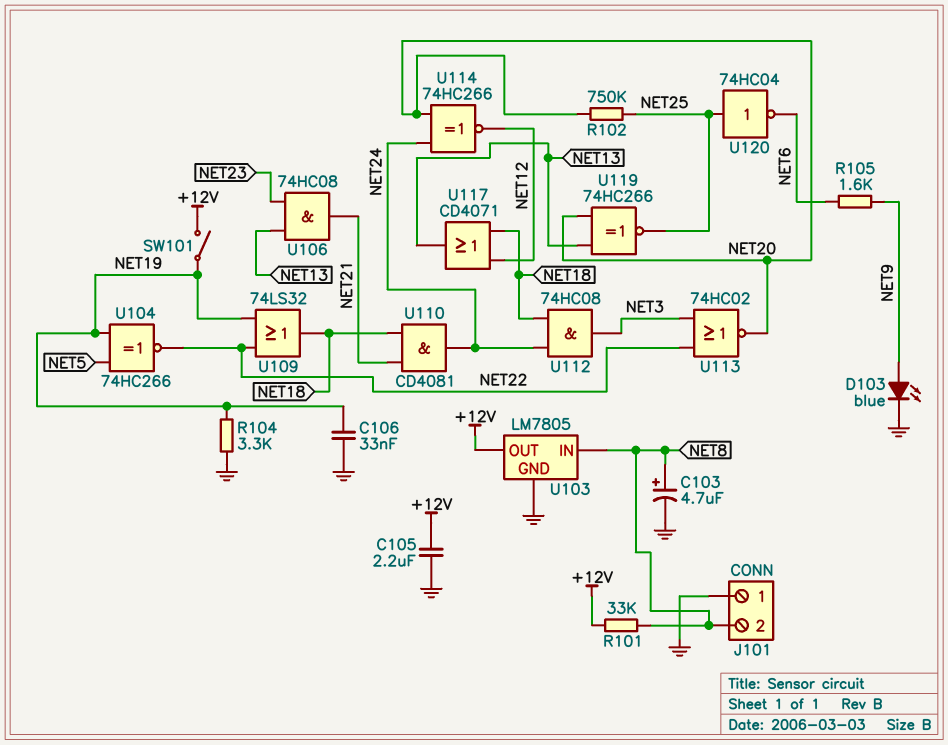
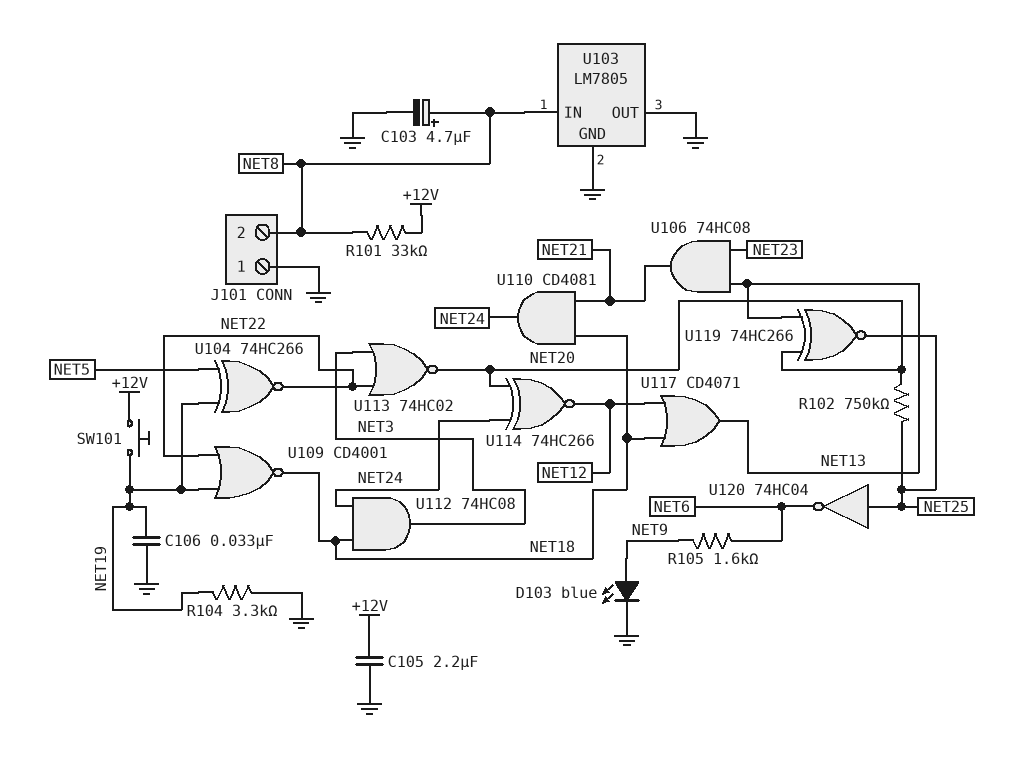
SW101: switch (+12V, NET19) -> button (+12V, NET19)
U103 pin OUT: +12V -> GND
U109: OR 74LS32 (in NET19, in NET22, out NET18) -> NOR CD4001 (in NET19, in NET22, out NET18)

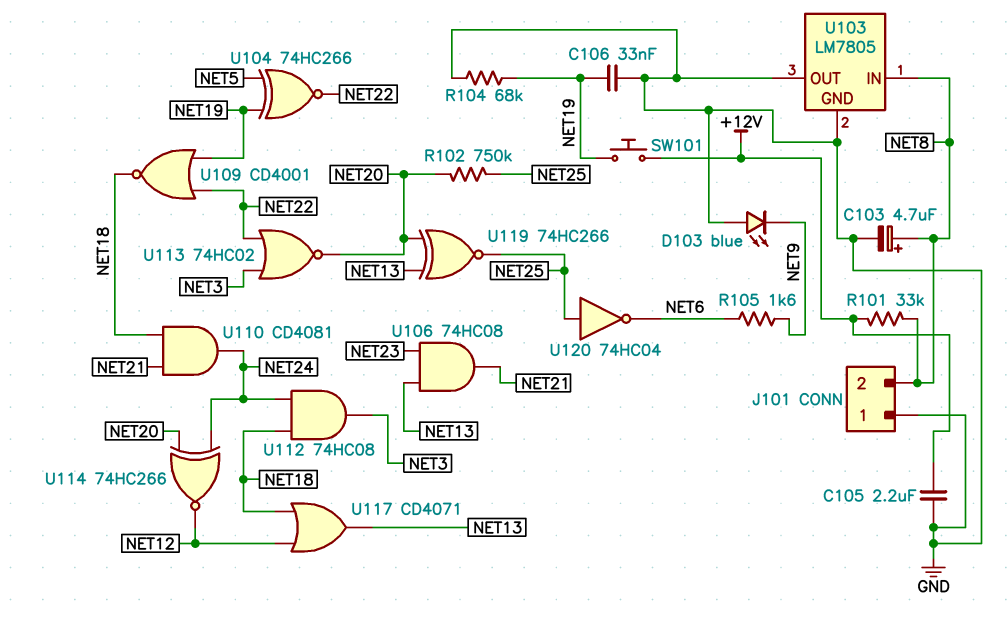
D103: LED blue (A NET9, K GND) -> LED blue (A GND, K NET9)
R104: 3.3k (GND, NET19) -> 68k (GND, NET19)

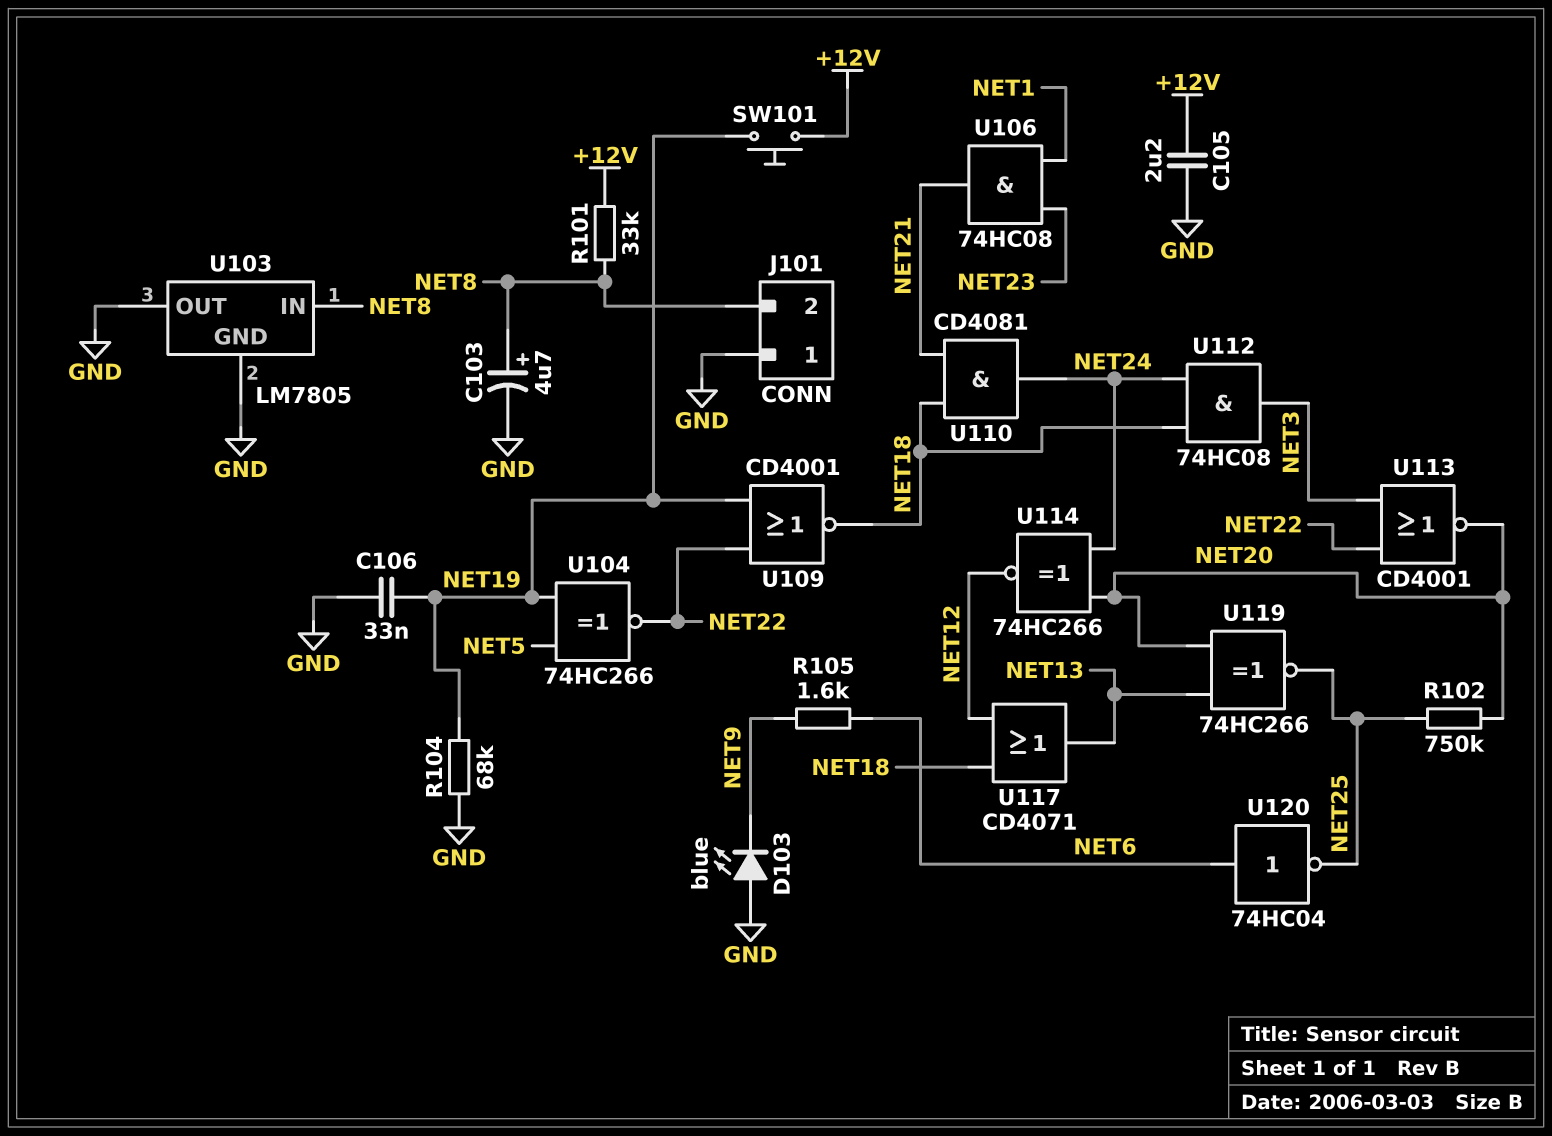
U106: AND 74HC08 (in NET13, in NET23, out NET21) -> AND 74HC08 (in NET1, in NET23, out NET21)
U113: NOR 74HC02 (in NET3, in NET22, out NET20) -> NOR CD4001 (in NET3, in NET22, out NET20)
U120: NOT 74HC04 (in NET25, out NET6) -> NOT 74HC04 (in NET6, out NET25)

